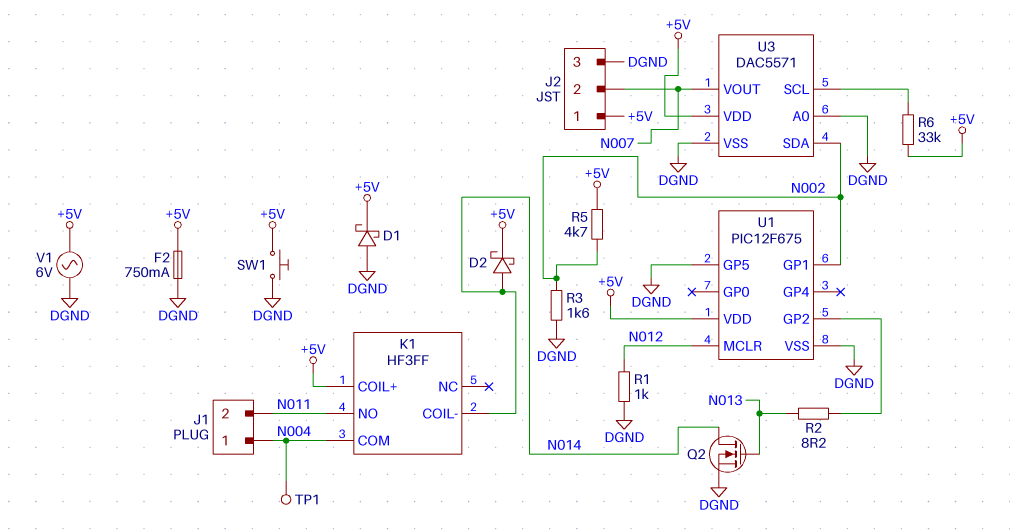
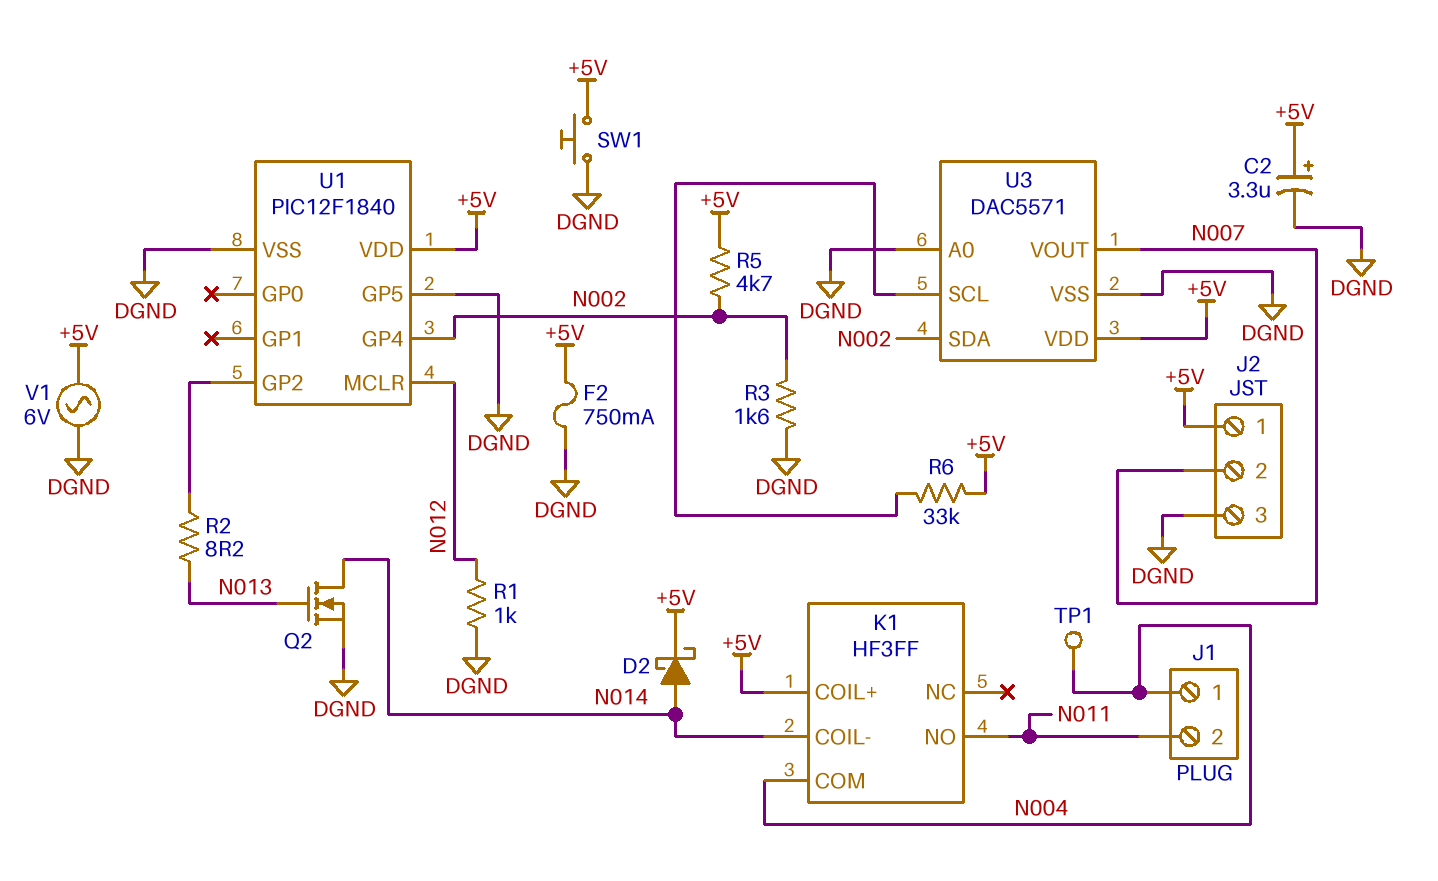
C2: none -> 3.3uF (plus +5V, minus DGND)
D1: schottky (A DGND, K +5V) -> none
U1: PIC12F675 -> PIC12F1840
U1 pin GP1: N002 -> none
U1 pin GP4: none -> N002

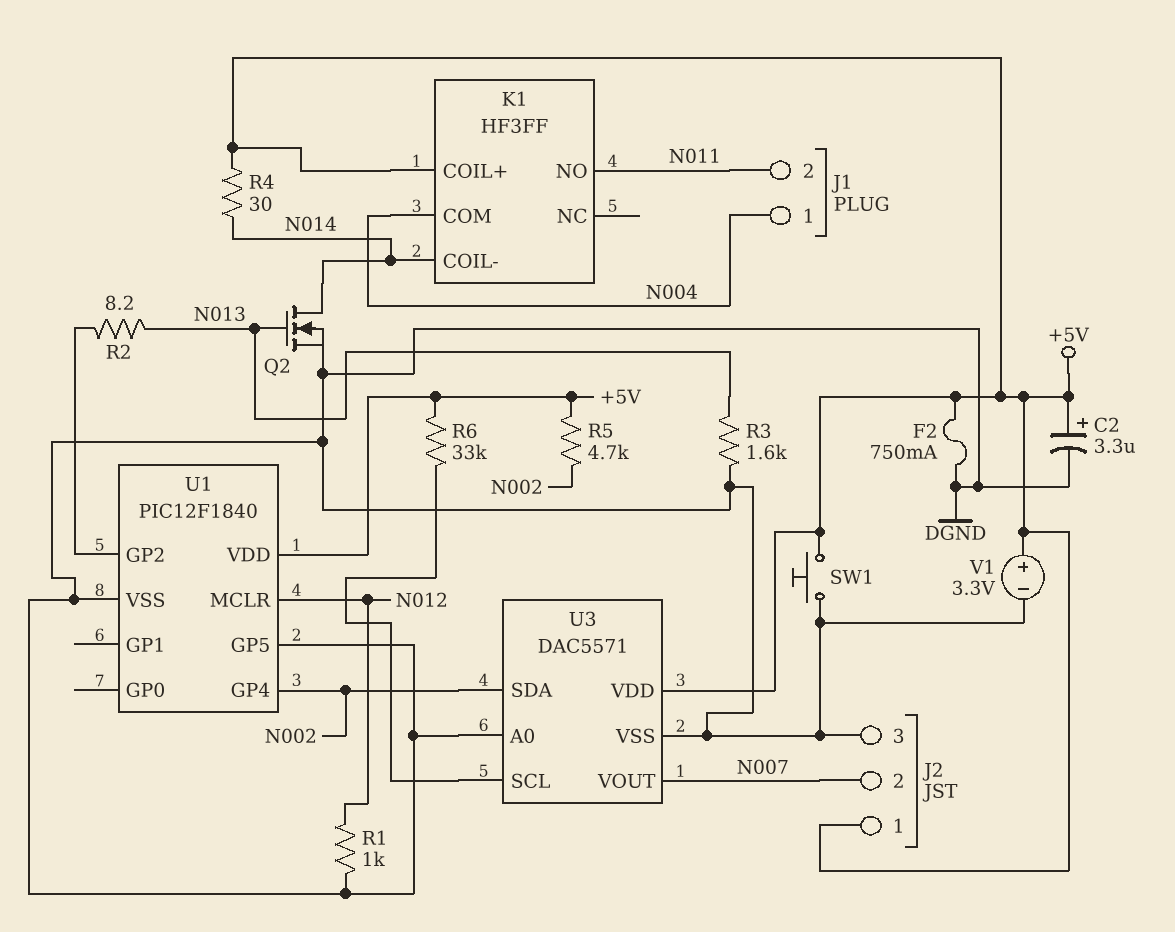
D2: schottky (A N014, K +5V) -> none
R3: 1.6k (DGND, N002) -> 1.6k (DGND, N013)
R4: none -> 30 (+5V, N014)
TP1: test point (N004) -> none
V1: AC 6V (+5V, DGND) -> 3.3V (plus +5V, minus DGND)

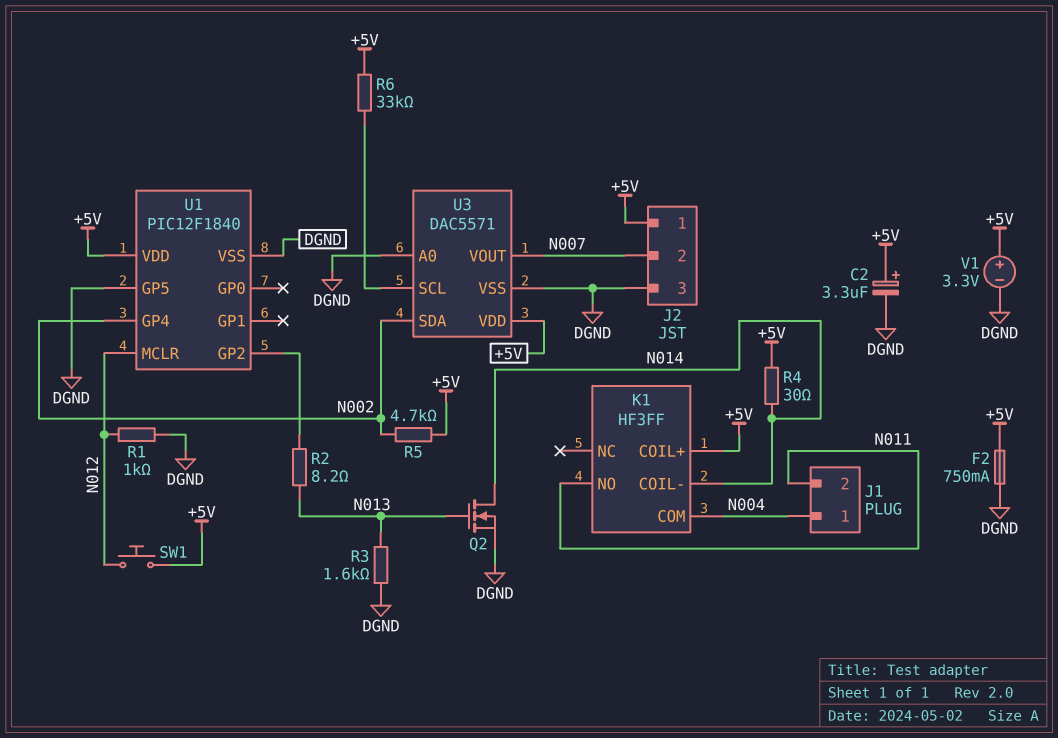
SW1: button (+5V, DGND) -> button (+5V, N012)

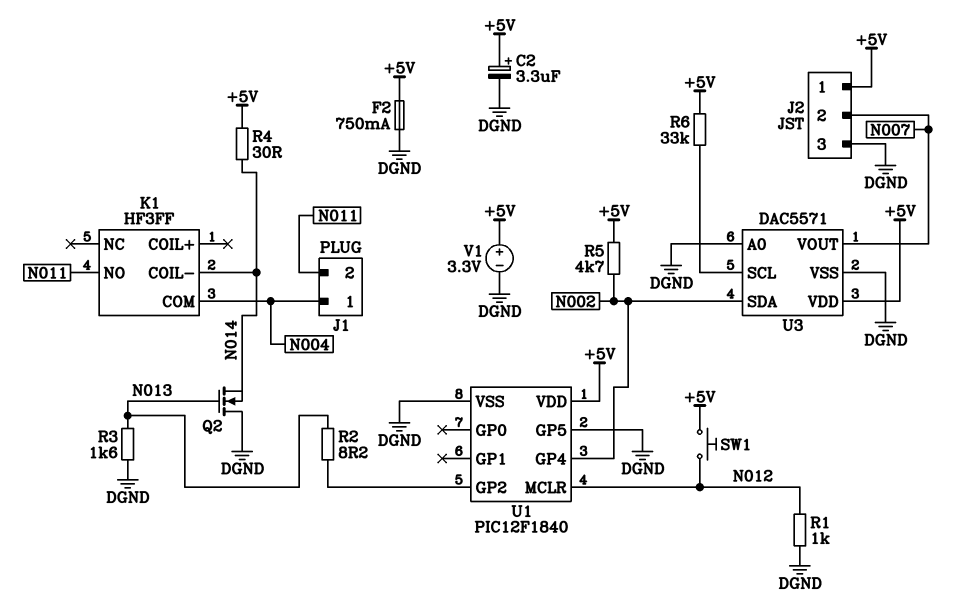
K1 pin COIL+: +5V -> none
Q2: NMOS (G N013, D N014, S DGND) -> NMOS (G N013, D DGND, S N014)

